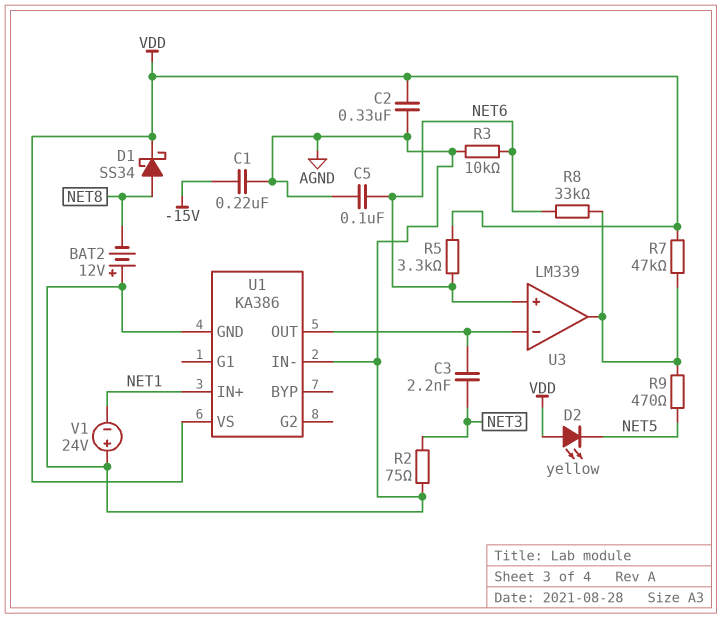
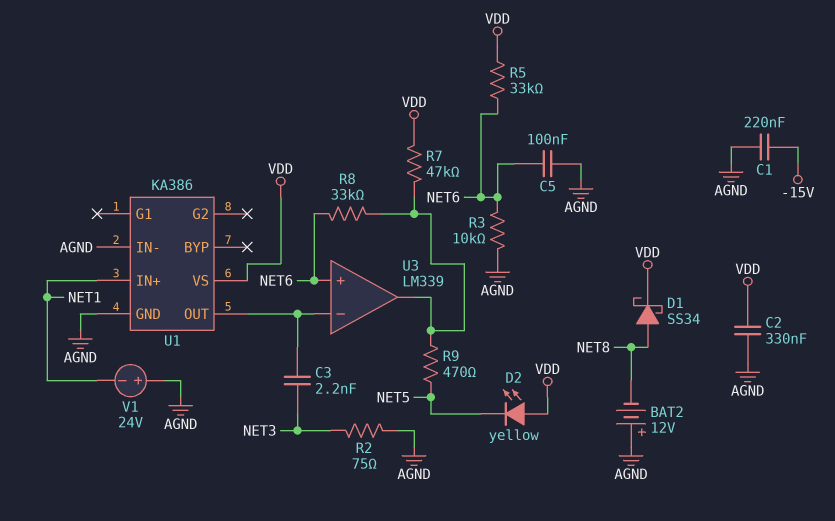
R5: 3.3k (NET6, VDD) -> 33k (NET6, VDD)

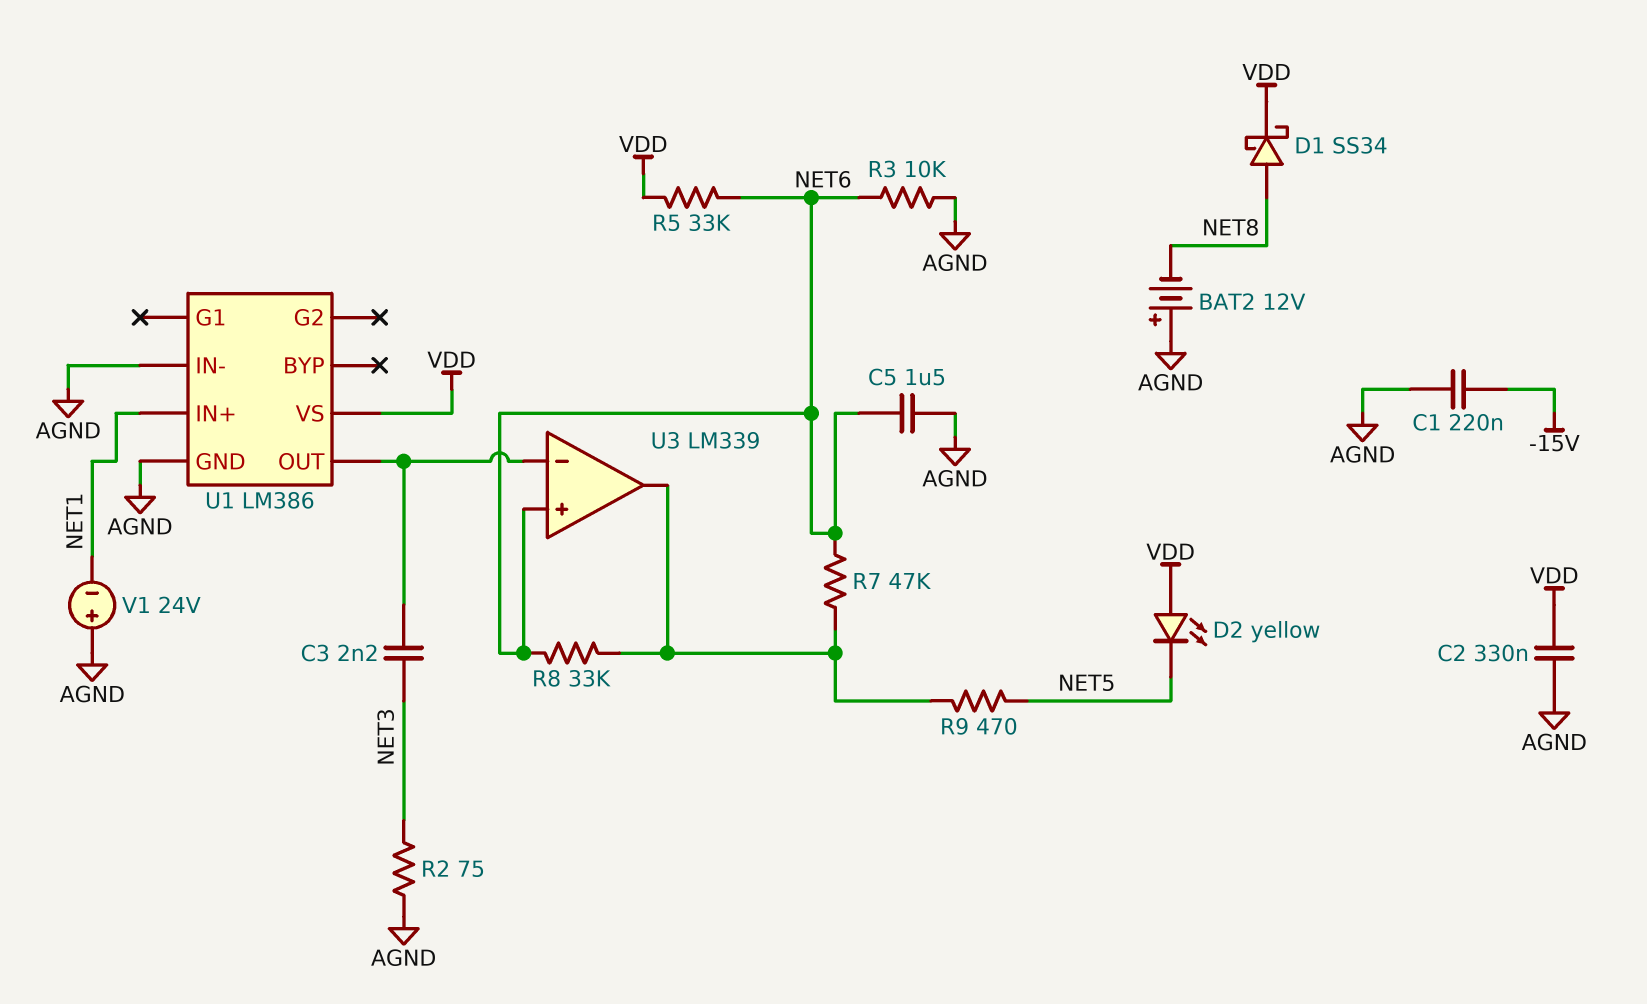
C5: 100nF (AGND, NET6) -> 1.5uF (AGND, NET6)
R7: 47k (U3/out, VDD) -> 47k (NET6, U3/out)
U1: KA386 -> LM386

